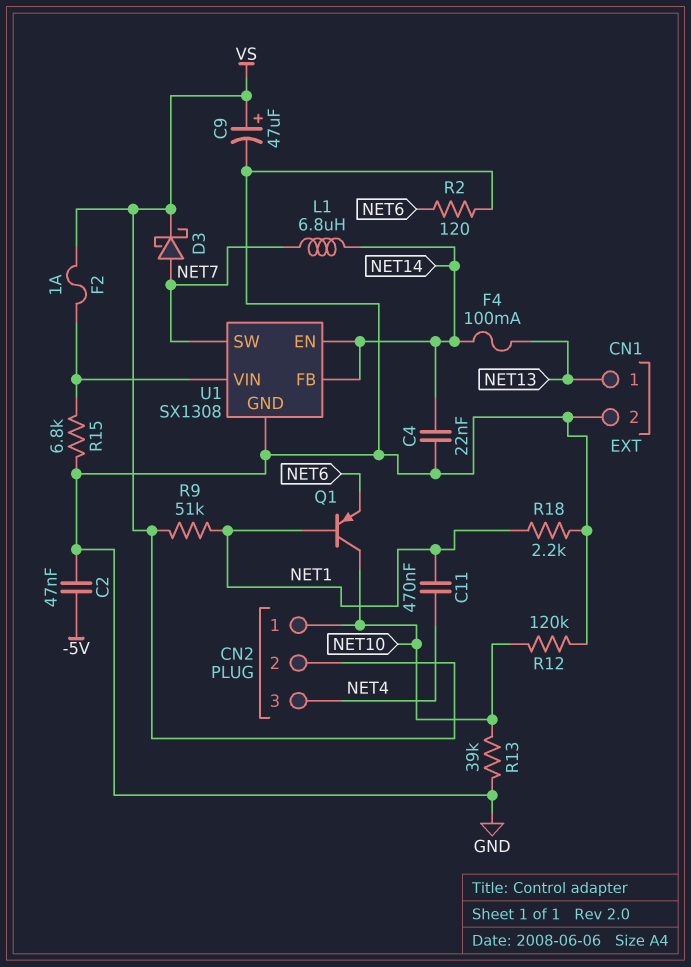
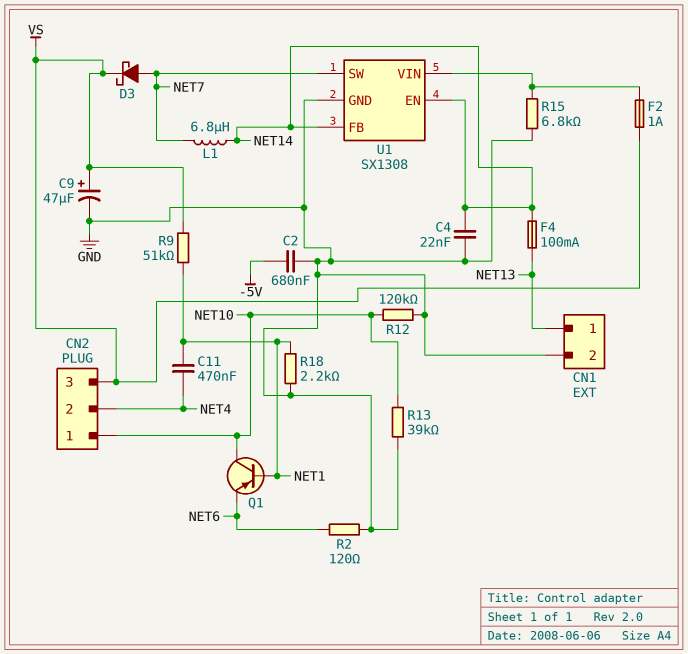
C2: 47nF (-5V, GND) -> 680nF (-5V, GND)
CN2 pin 2: VS -> NET4
CN2 pin 3: NET4 -> VS

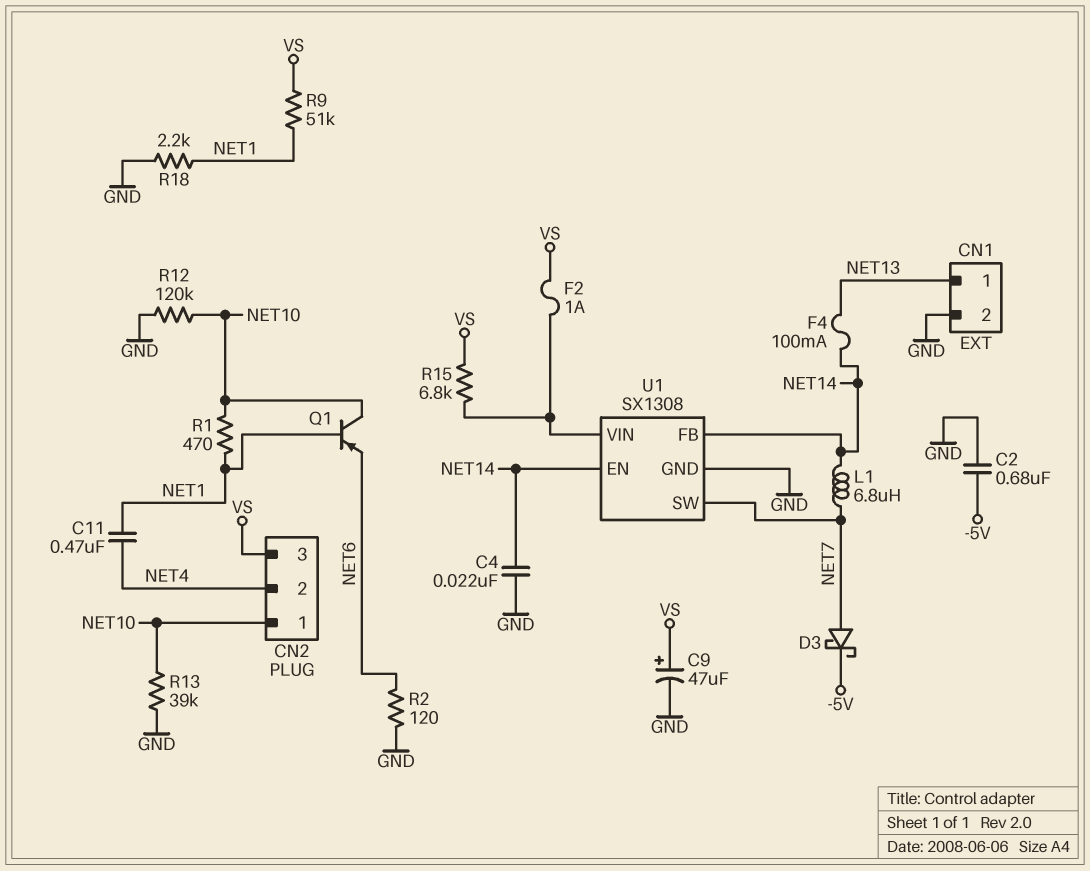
D3: schottky (A NET7, K VS) -> schottky (A NET7, K -5V)
R1: none -> 470 (NET1, NET10)
R15: 6.8k (GND, U1/VIN) -> 6.8k (U1/VIN, VS)

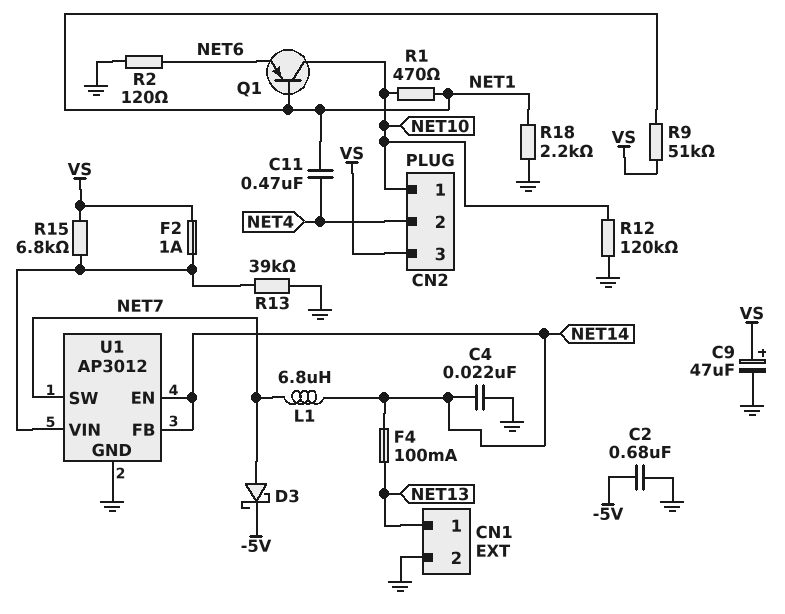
R13: 39k (GND, NET10) -> 39k (GND, U1/VIN)
U1: SX1308 -> AP3012

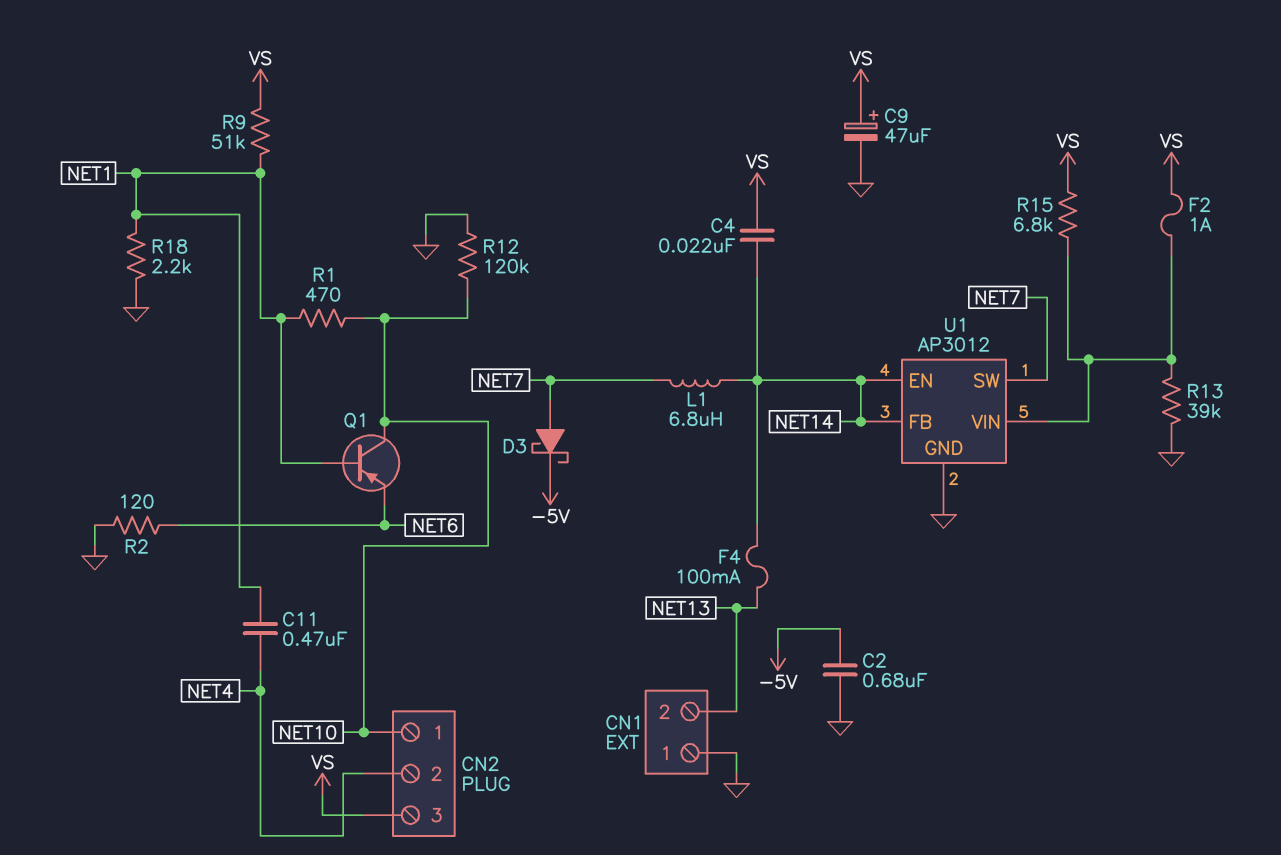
C4: 22nF (GND, NET14) -> 22nF (NET14, VS)
CN1 pin 1: NET13 -> GND
CN1 pin 2: GND -> NET13

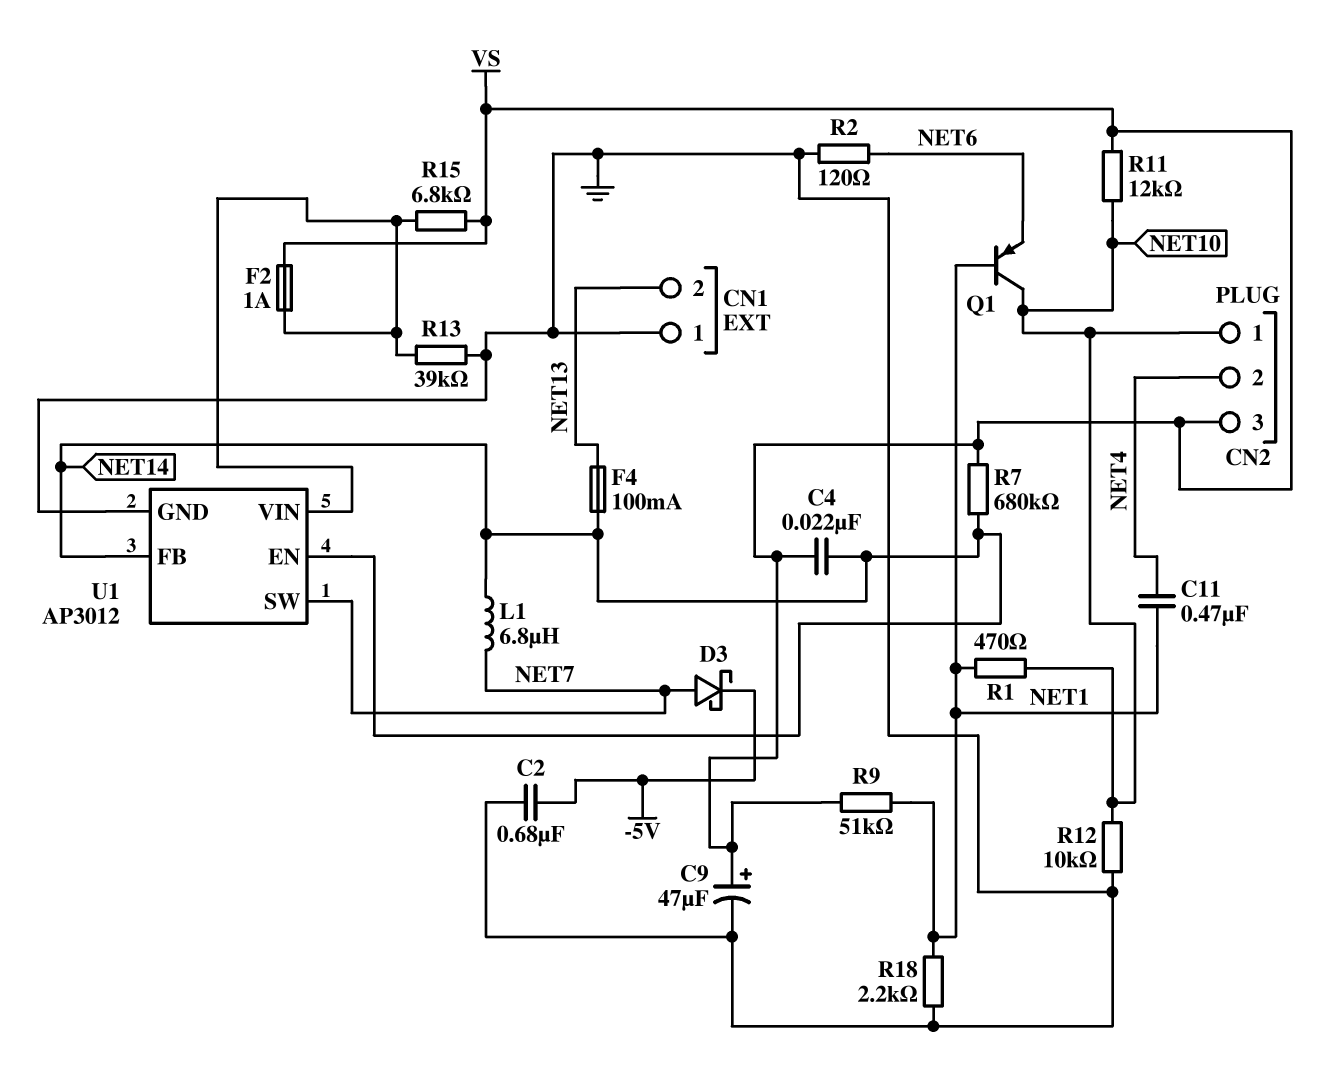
R7: none -> 680k (NET14, VS)
R11: none -> 12k (NET10, VS)
R12: 120k (GND, NET10) -> 10k (GND, NET10)

